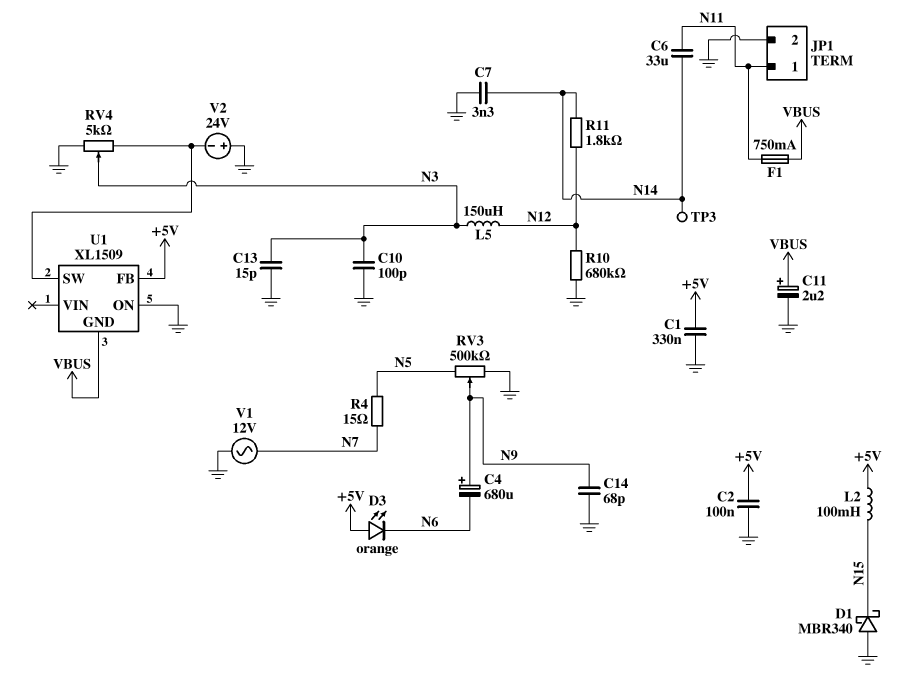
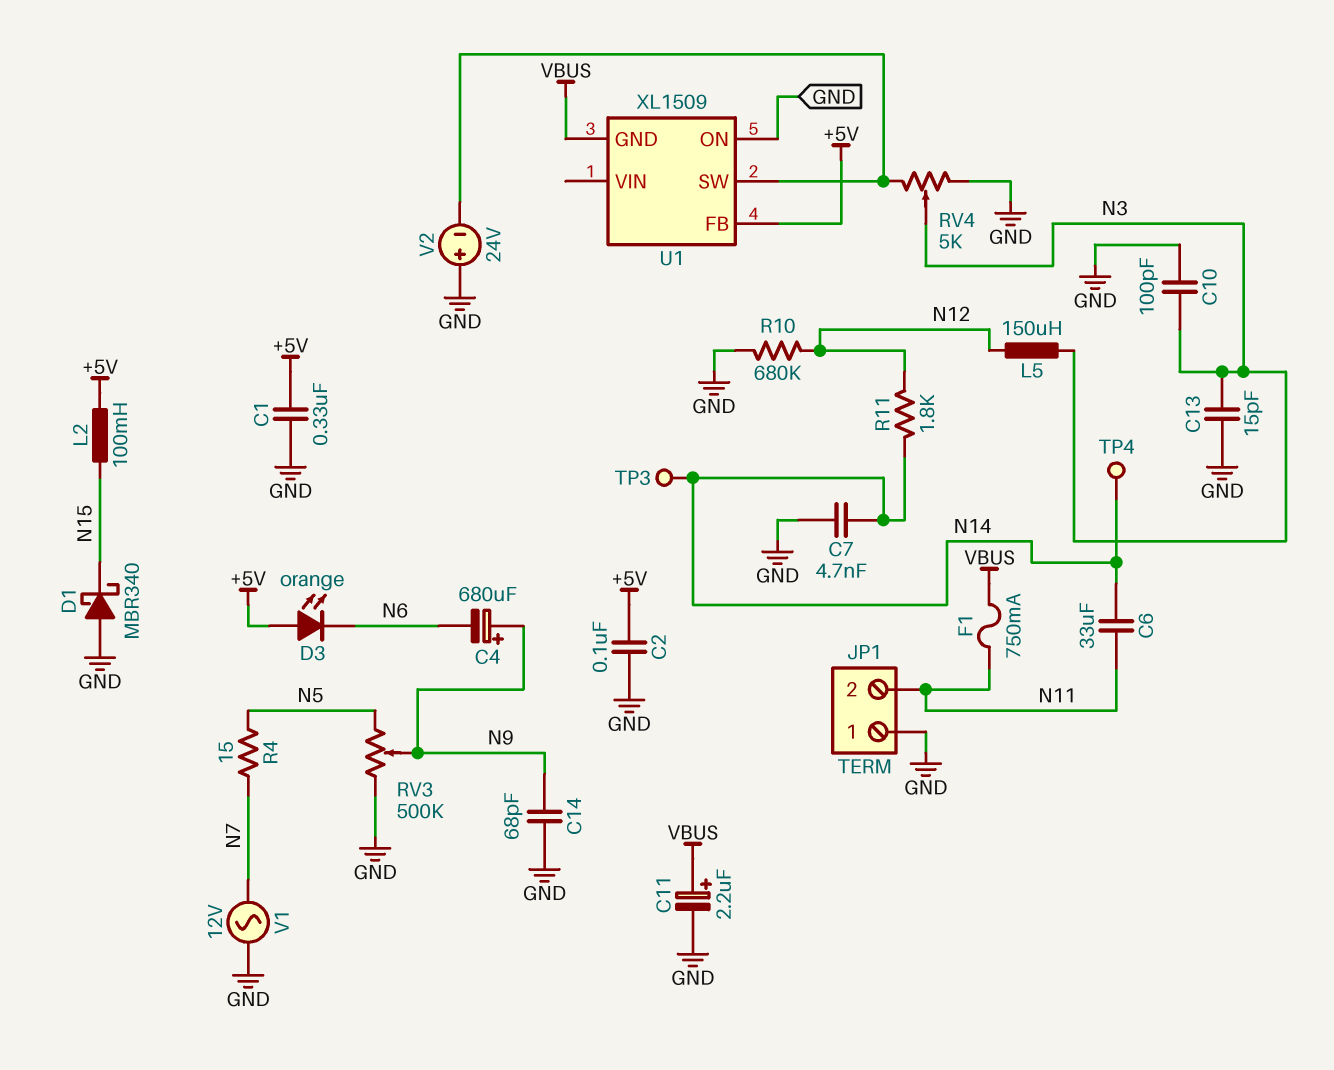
C7: 3.3nF (GND, N14) -> 4.7nF (GND, N14)
JP1 pin 1: N11 -> GND
JP1 pin 2: GND -> N11
TP4: none -> test point (N14)

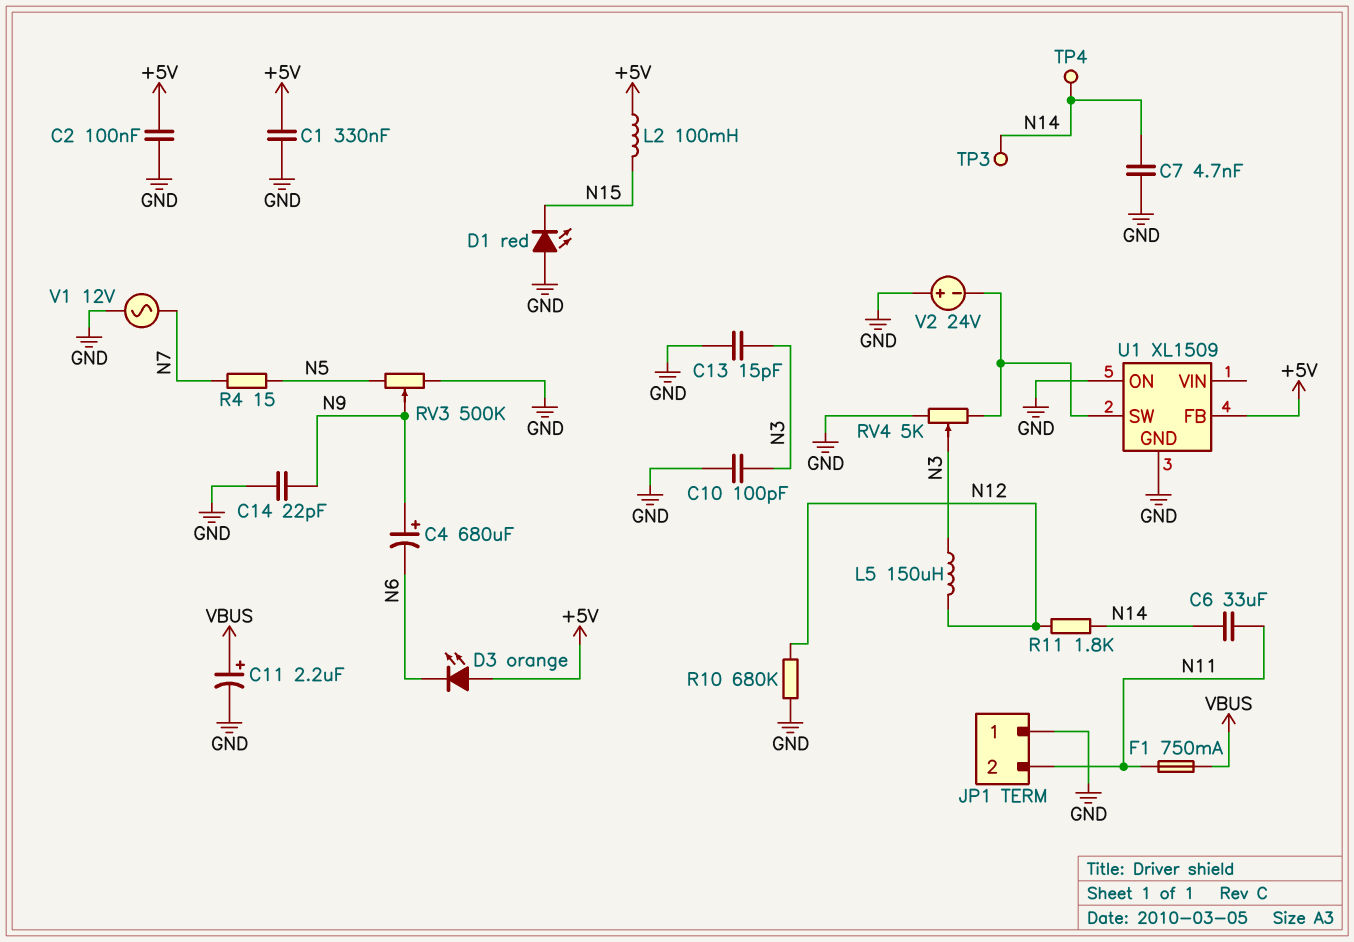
C14: 68pF (GND, N9) -> 22pF (GND, N9)
D1: schottky MBR340 (A GND, K N15) -> LED red (A GND, K N15)
U1 pin GND: VBUS -> GND

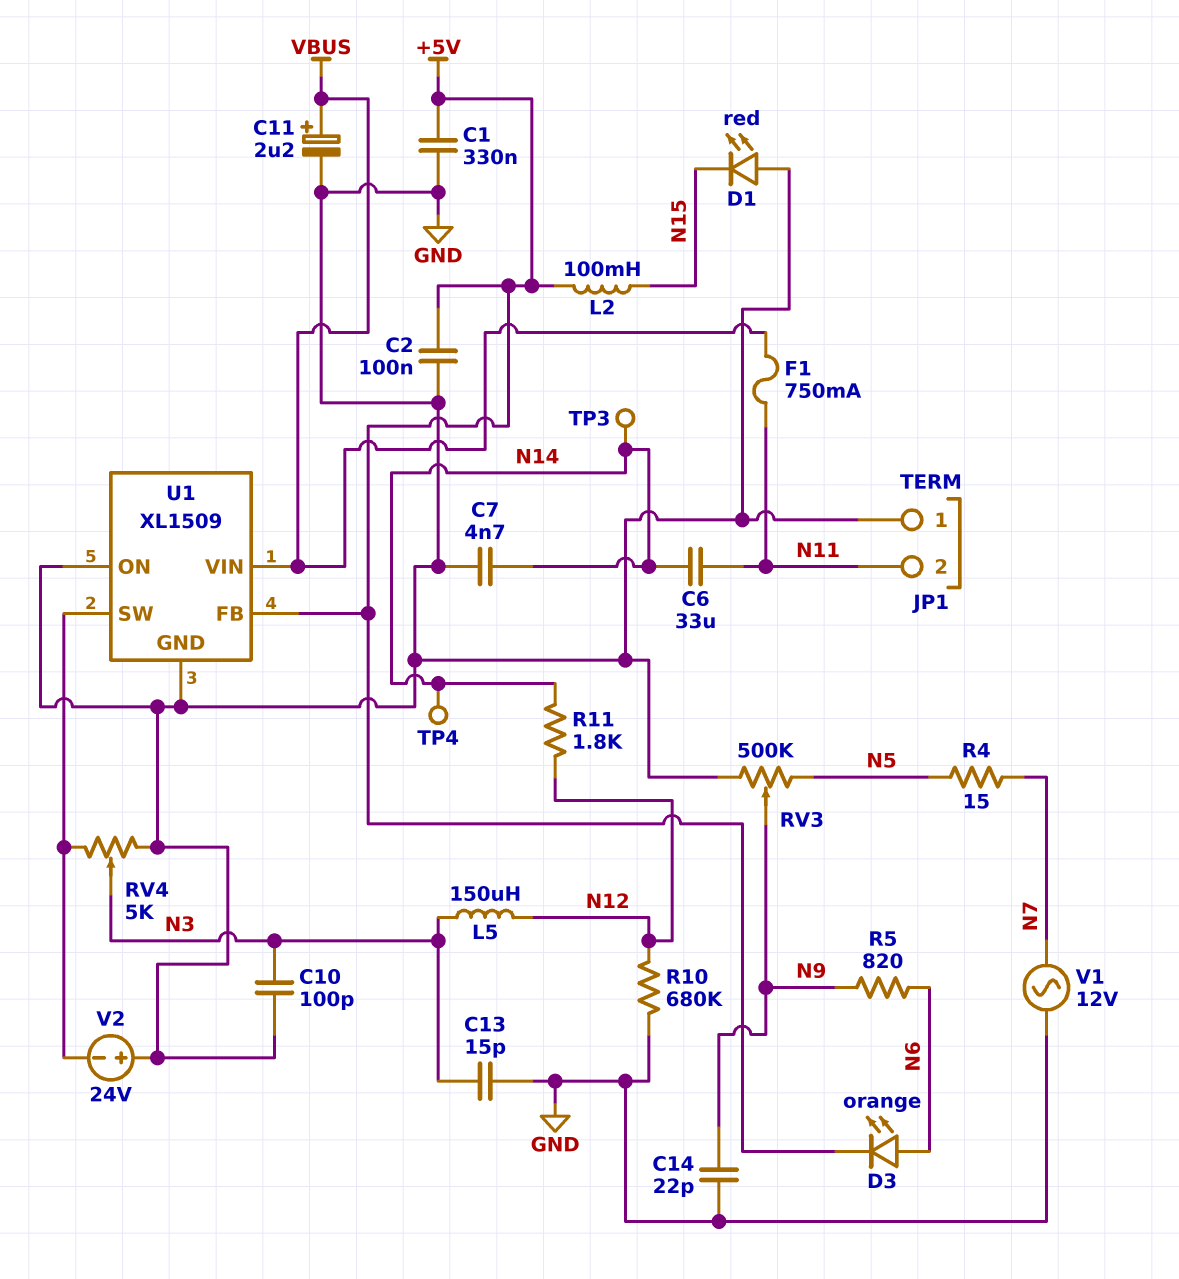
C4: 680uF (plus N9, minus N6) -> none
D3: LED orange (A +5V, K N6) -> LED orange (A N6, K +5V)
R5: none -> 820 (N6, N9)
U1 pin VIN: none -> VBUS

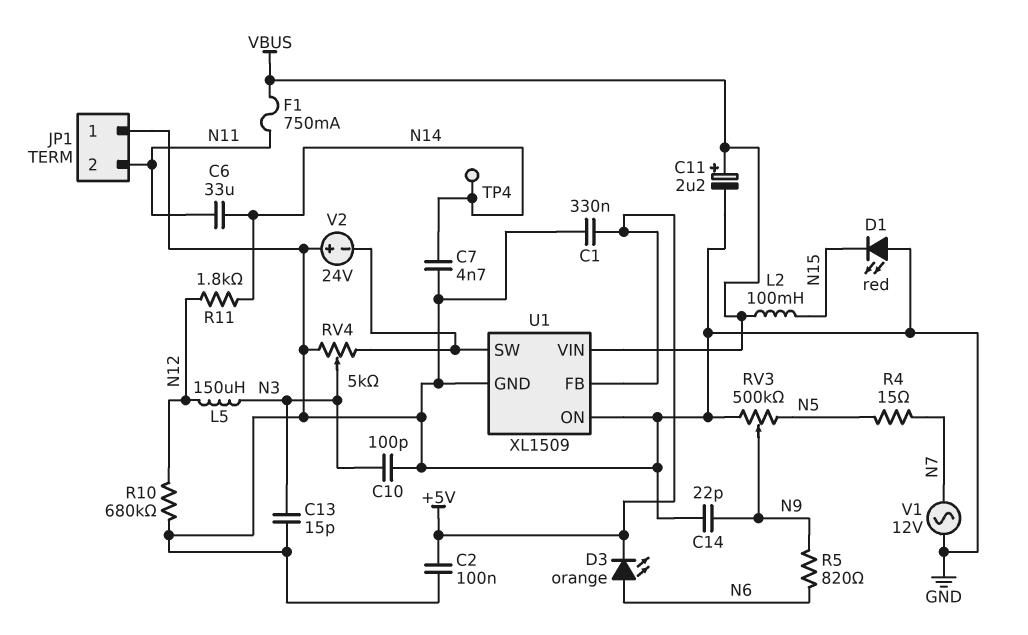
L2: 100mH (+5V, N15) -> 100mH (N15, VBUS)
TP3: test point (N14) -> none

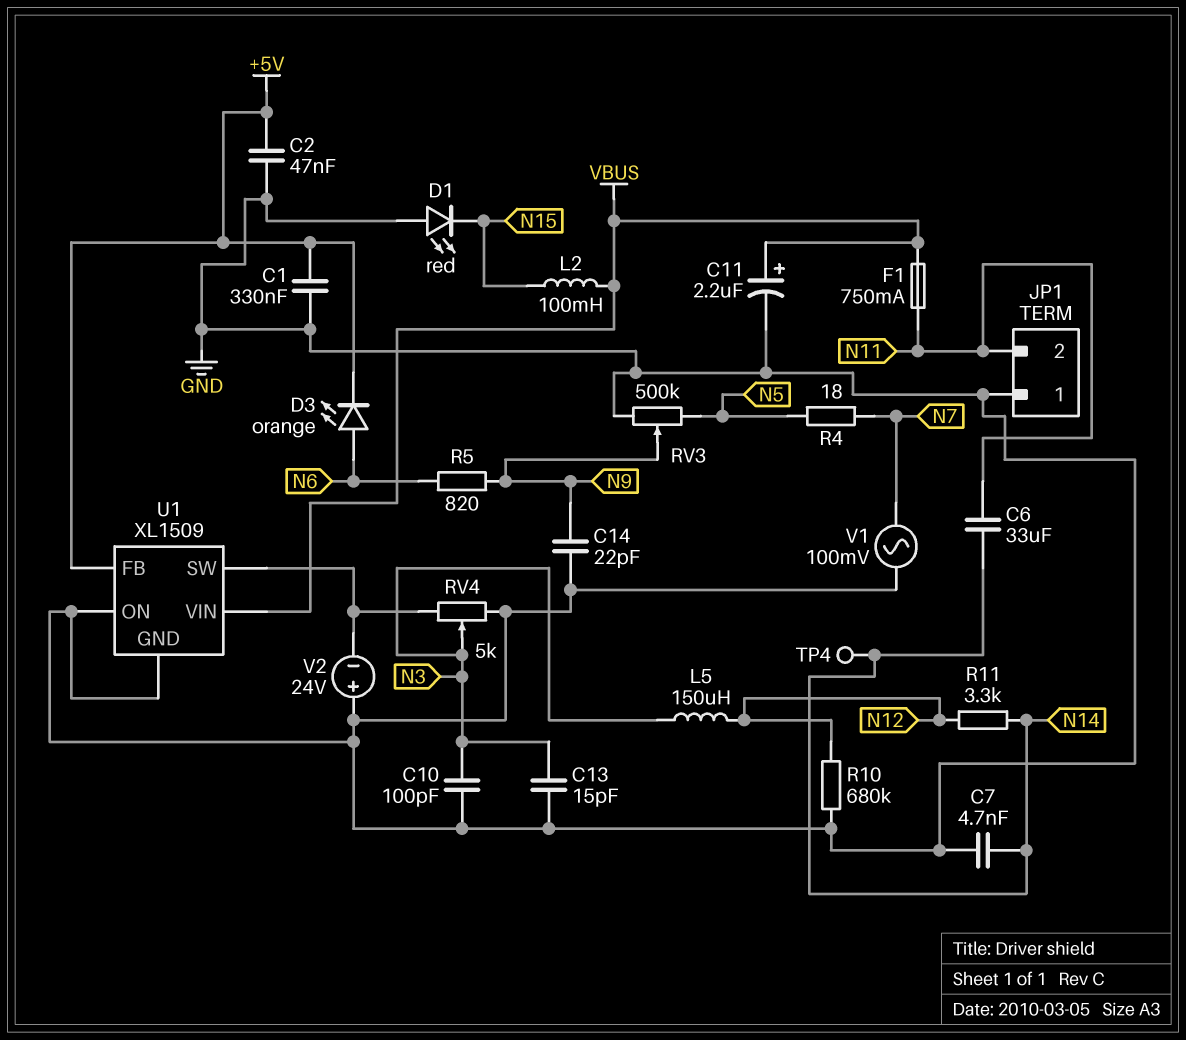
C2: 100nF (+5V, GND) -> 47nF (+5V, GND)
R4: 15 (N5, N7) -> 18 (N5, N7)
R11: 1.8k (N12, N14) -> 3.3k (N12, N14)
V1: AC 12V (GND, N7) -> AC 100mV (GND, N7)

